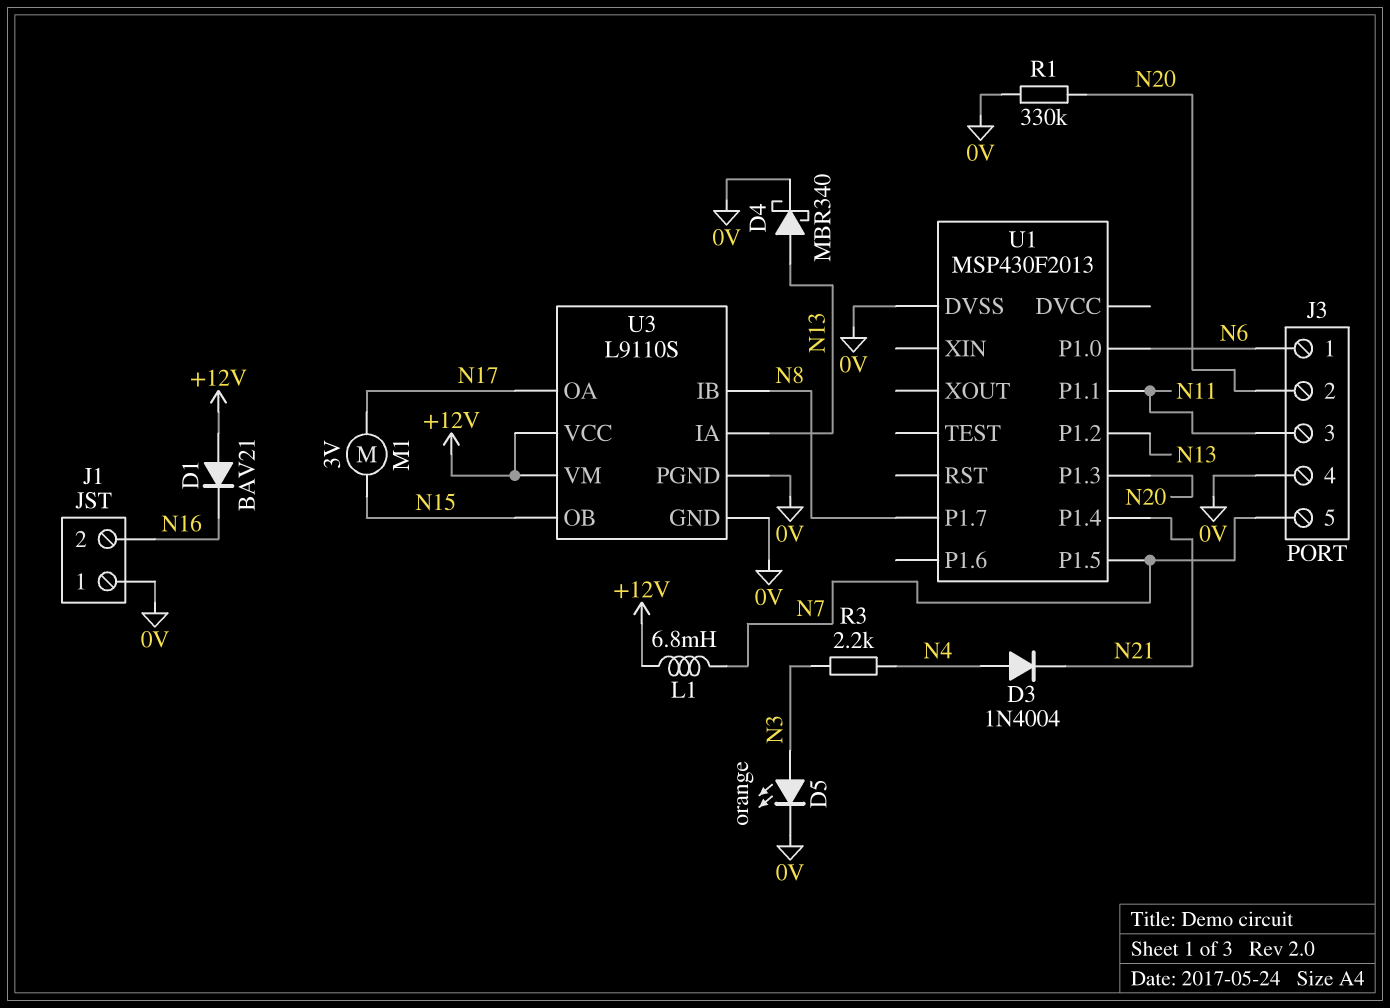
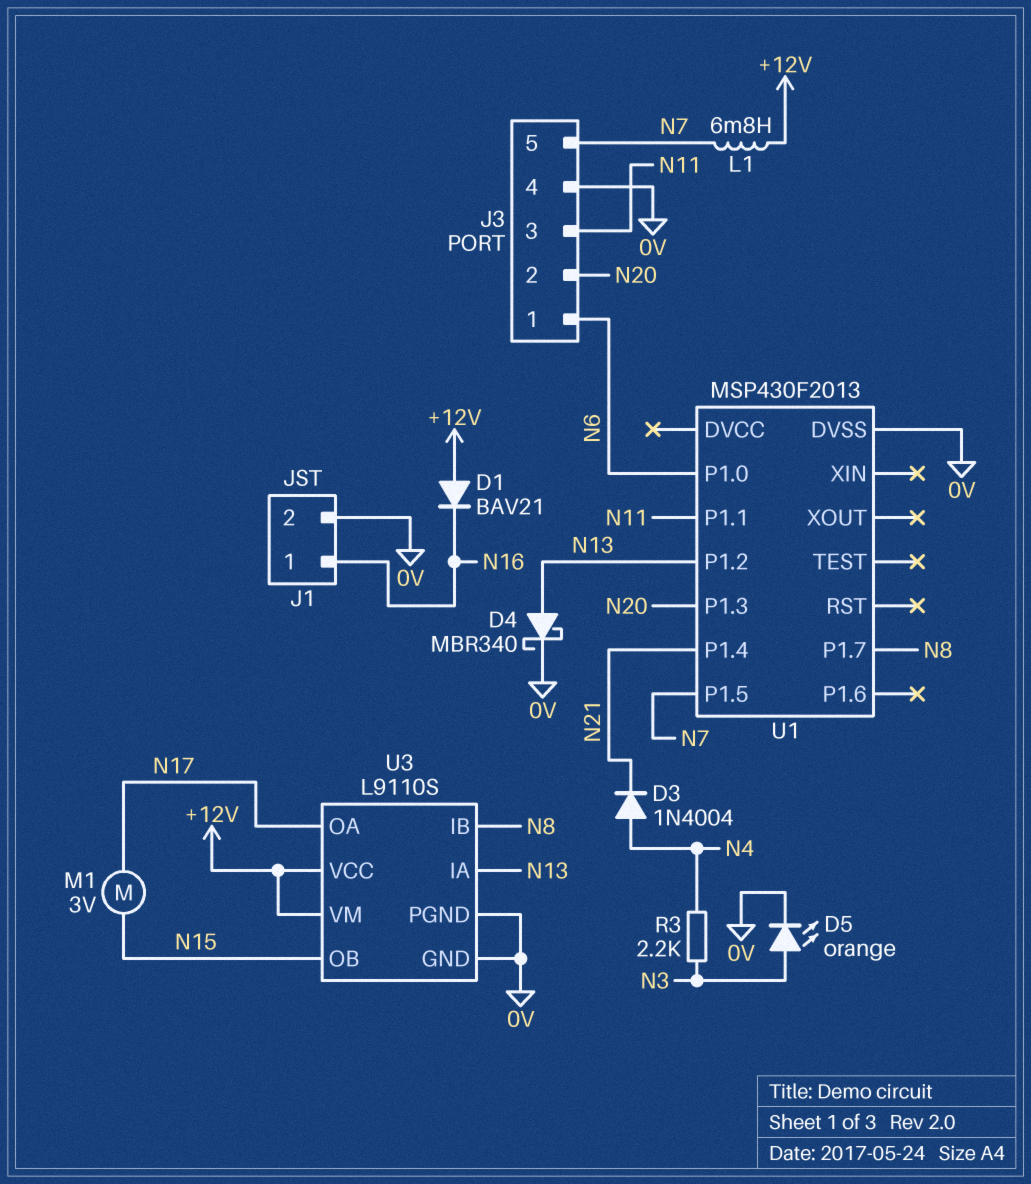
J1 pin 1: 0V -> N16
J1 pin 2: N16 -> 0V
R1: 330k (0V, N20) -> none

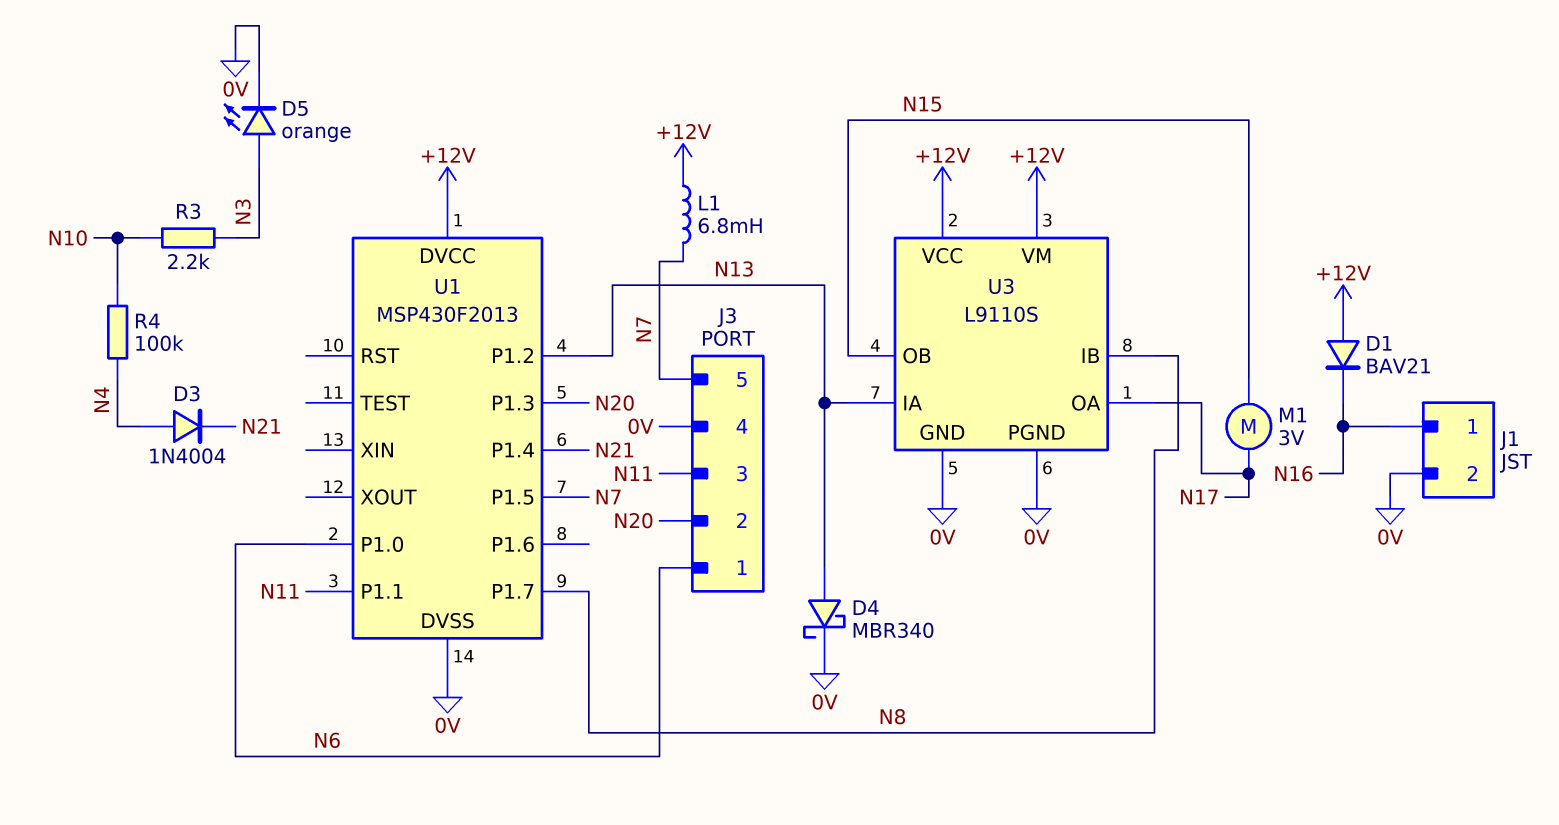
R3: 2.2k (N3, N4) -> 2.2k (N3, N10)
R4: none -> 100k (N4, N10)
U1 pin DVCC: none -> +12V

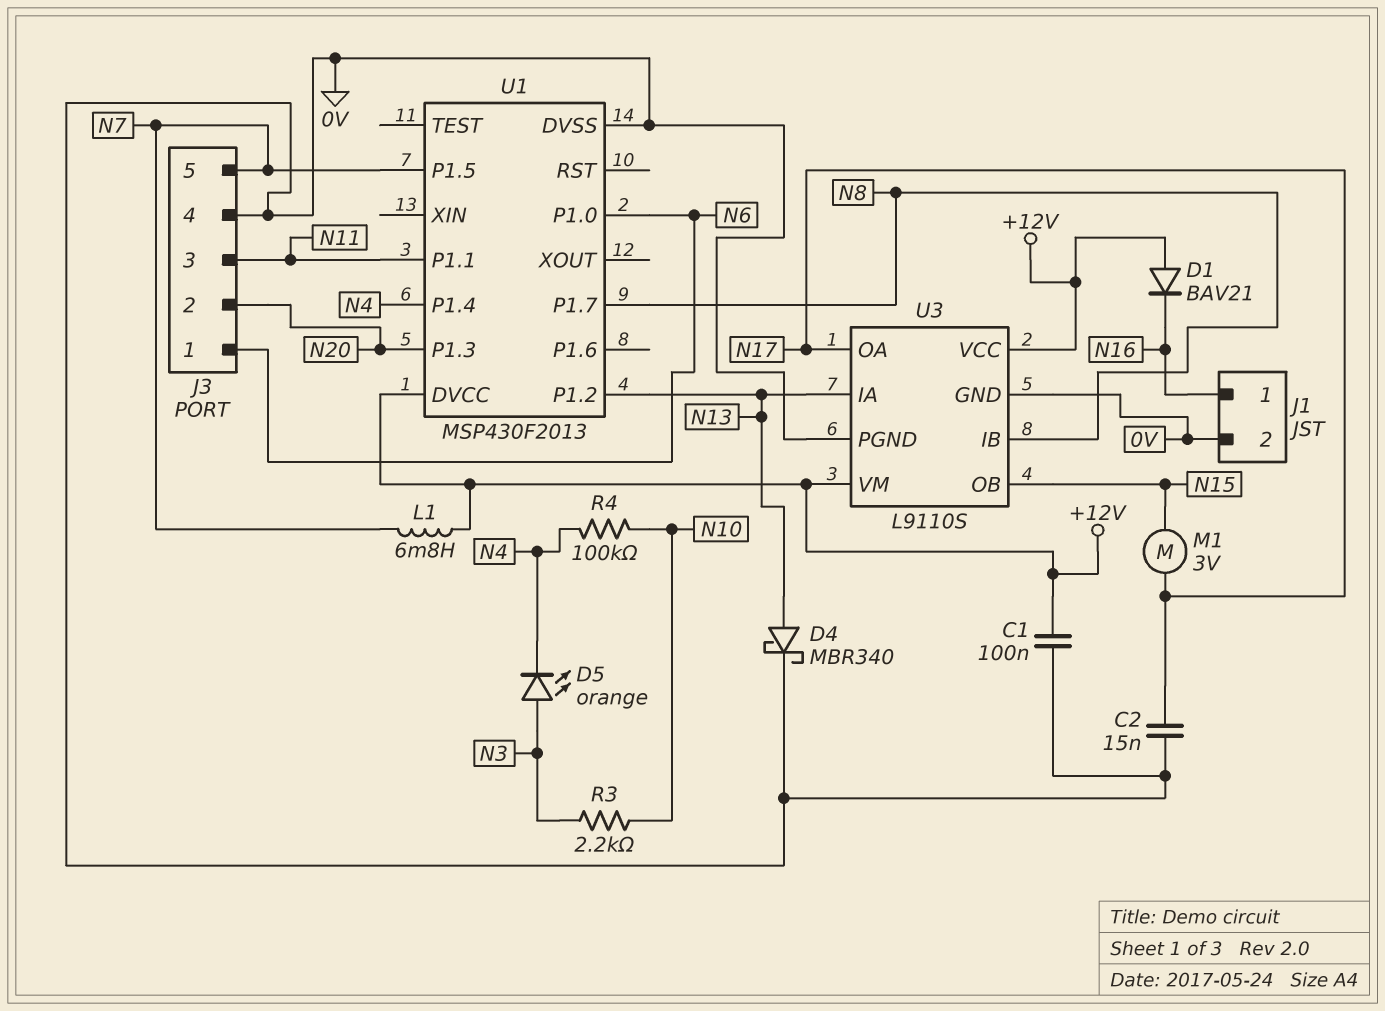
C1: none -> 100nF (+12V, 0V)
C2: none -> 15nF (0V, N17)
D3: diode 1N4004 (A N4, K N21) -> none
D5: LED orange (A N3, K 0V) -> LED orange (A N3, K N4)
U1 pin P1.4: N21 -> N4

